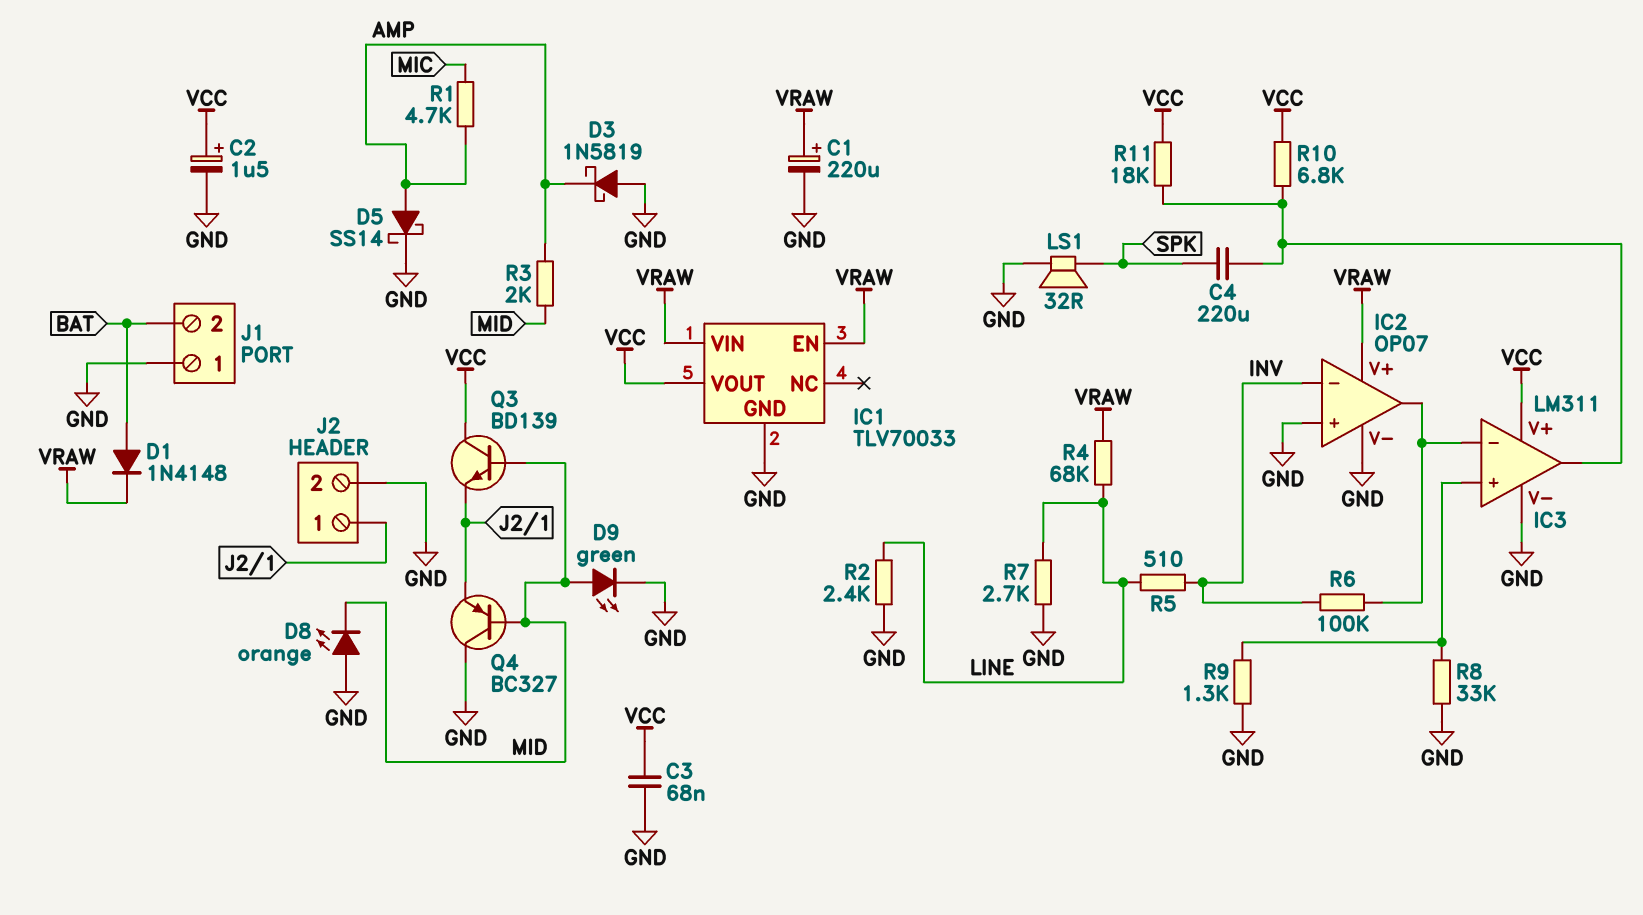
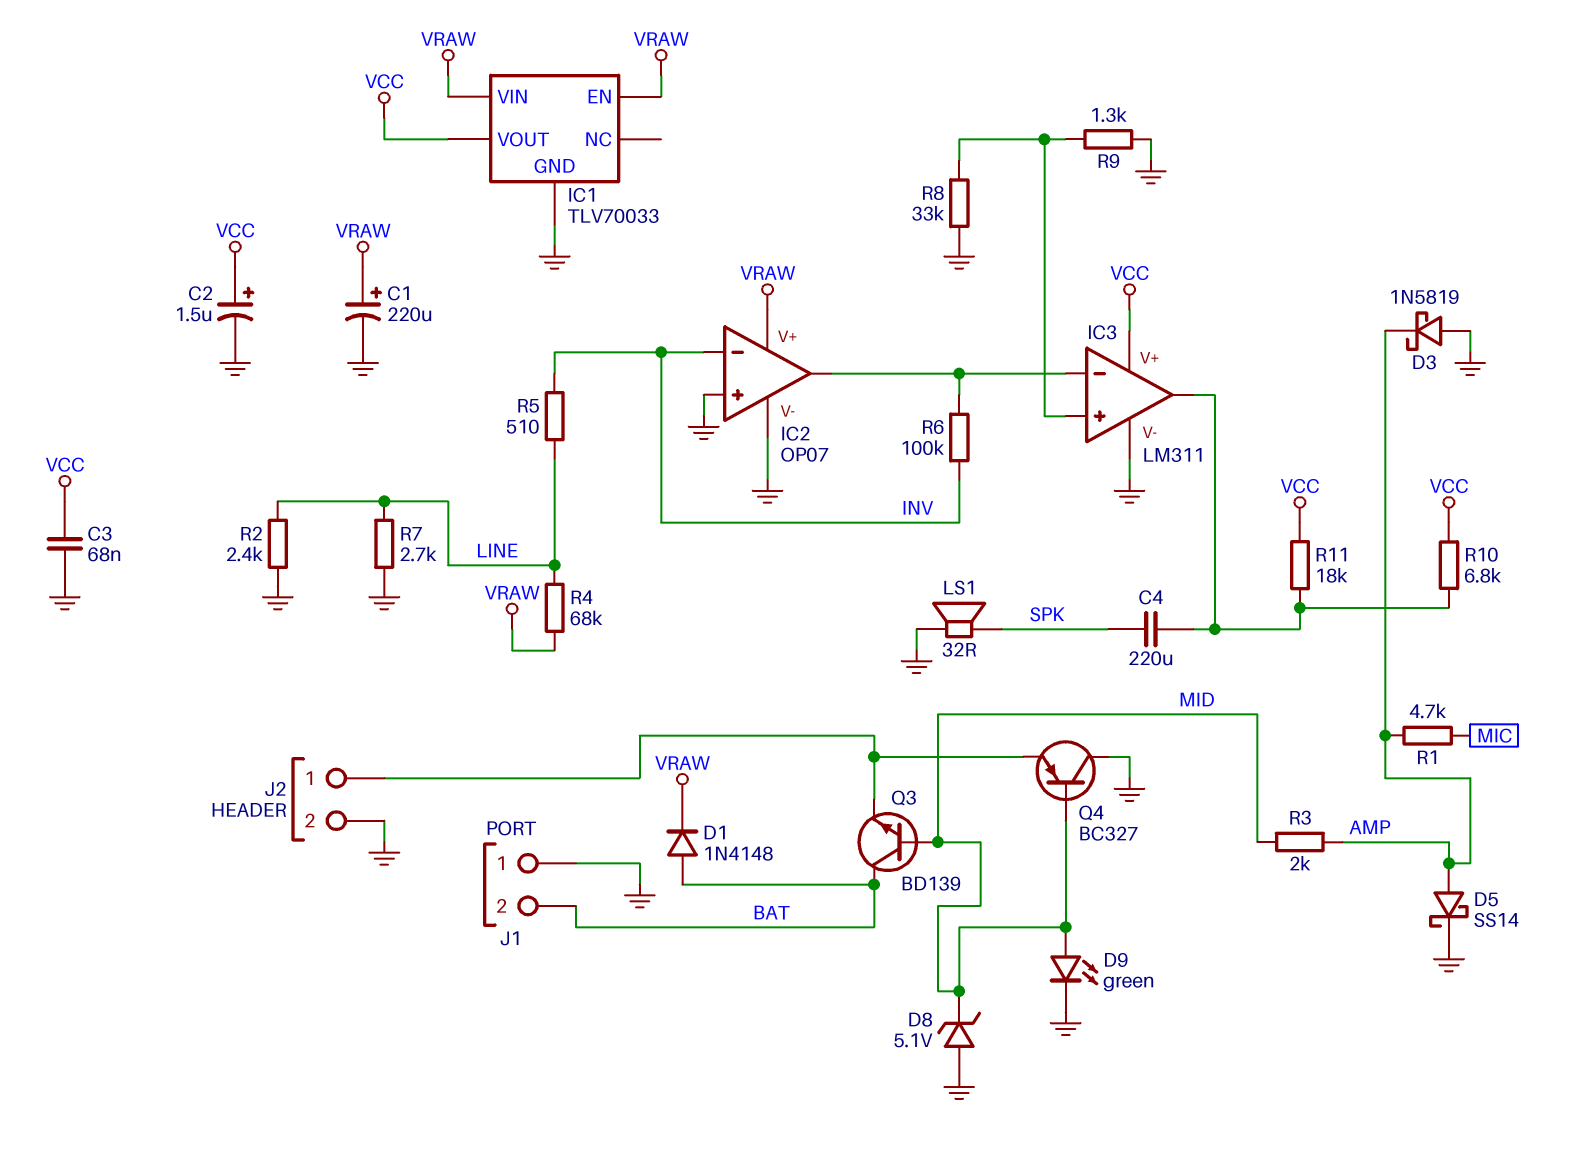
D8: LED orange (A GND, K MID) -> zener 5.1V (A GND, K MID)
Q3: NPN BD139 (B MID, C VCC, E J2/1) -> NPN BD139 (B MID, C BAT, E J2/1)

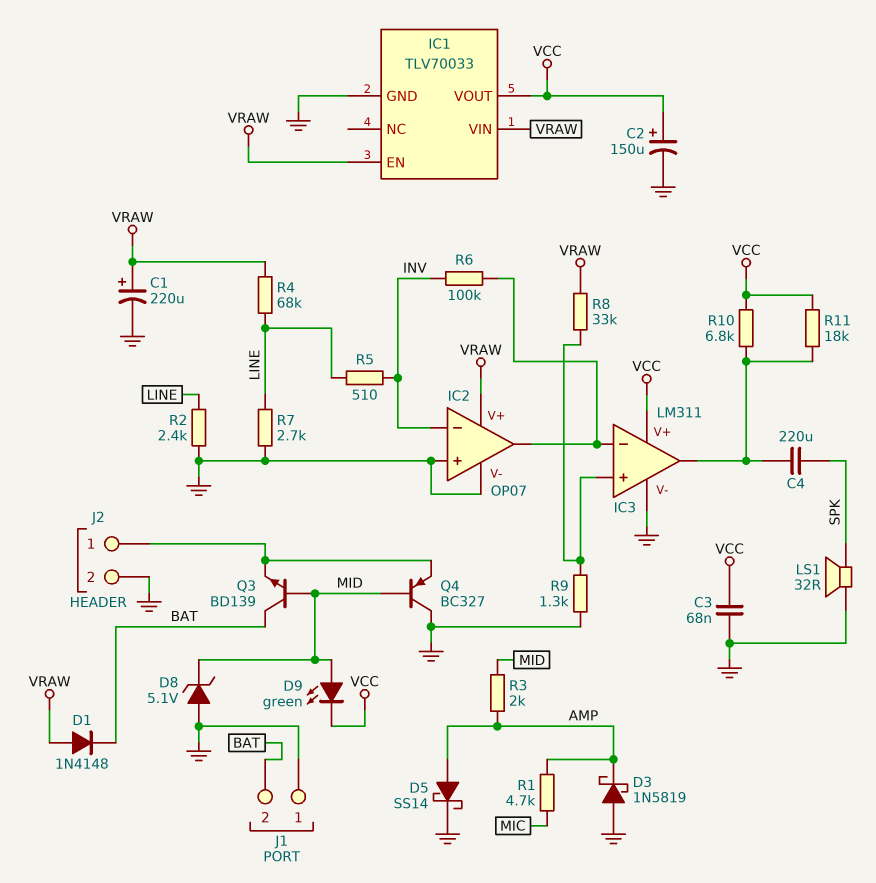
C2: 1.5uF (plus VCC, minus GND) -> 150uF (plus VCC, minus GND)
D1: diode 1N4148 (A BAT, K VRAW) -> diode 1N4148 (A VRAW, K BAT)
D9: LED green (A MID, K GND) -> LED green (A MID, K VCC)
R8: 33k (GND, IC3/in+) -> 33k (IC3/in+, VRAW)

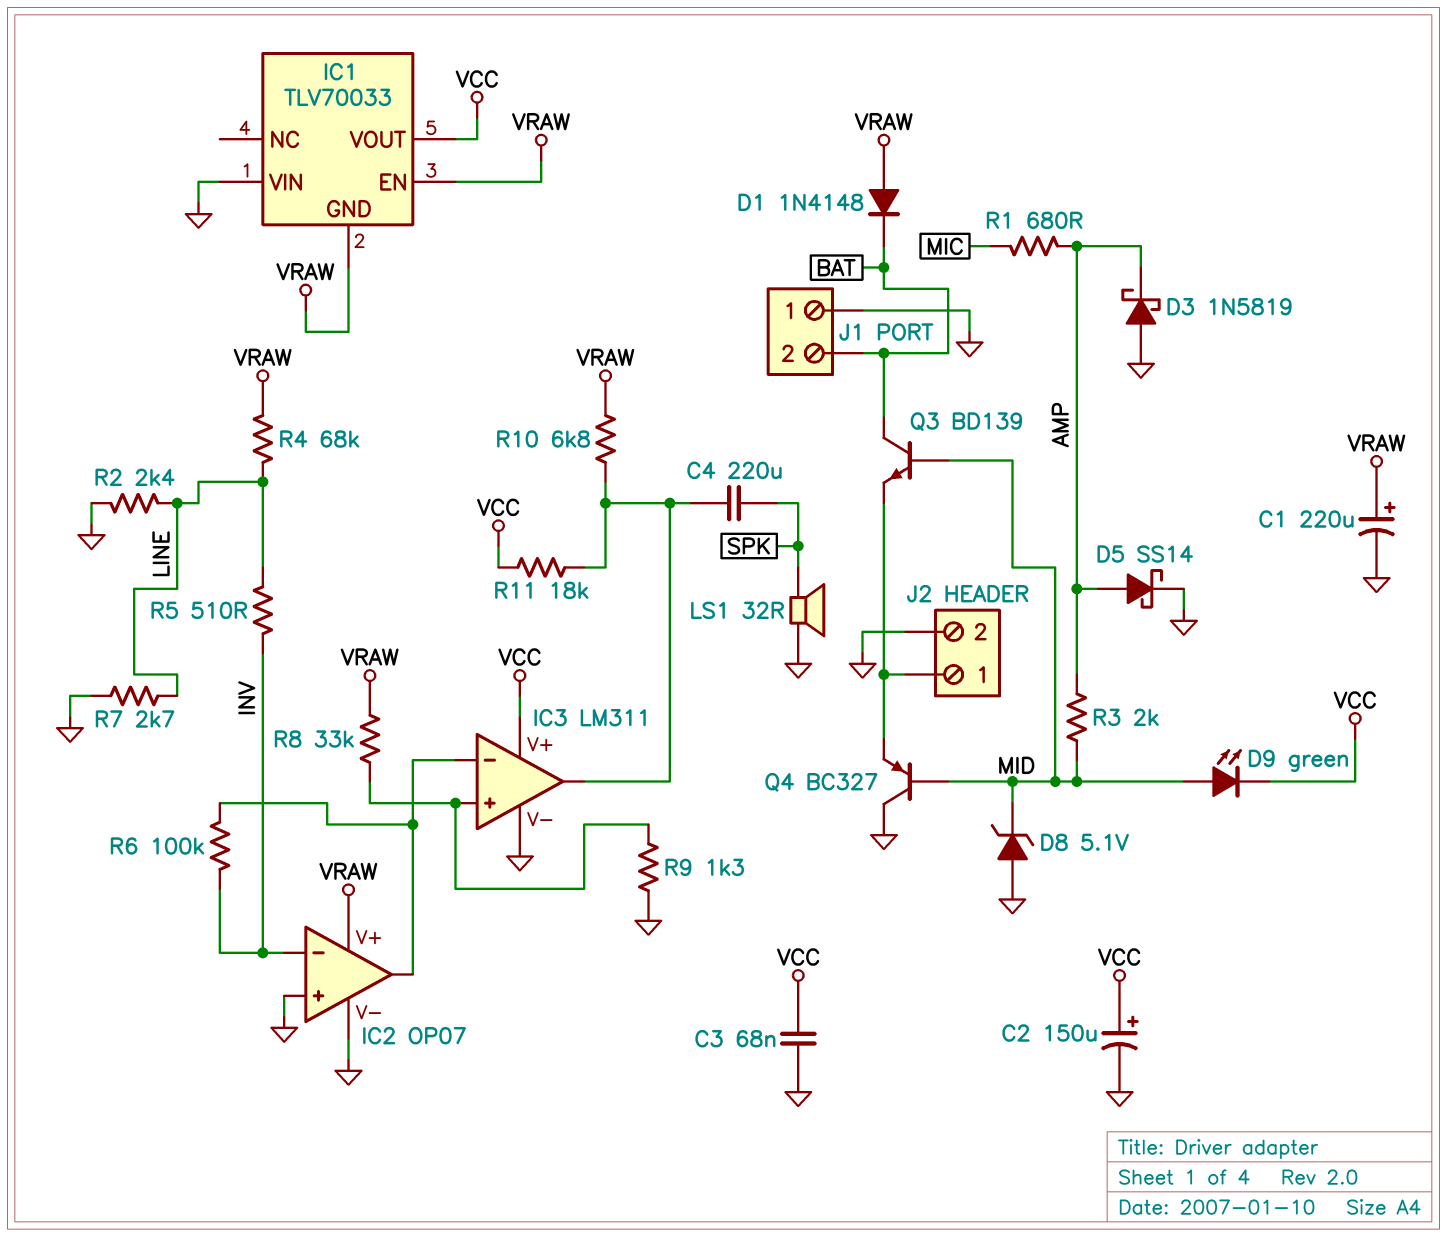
IC1 pin GND: GND -> VRAW
IC1 pin VIN: VRAW -> GND
R1: 4.7k (AMP, MIC) -> 680 (AMP, MIC)
R10: 6.8k (IC3/out, VCC) -> 6.8k (IC3/out, VRAW)

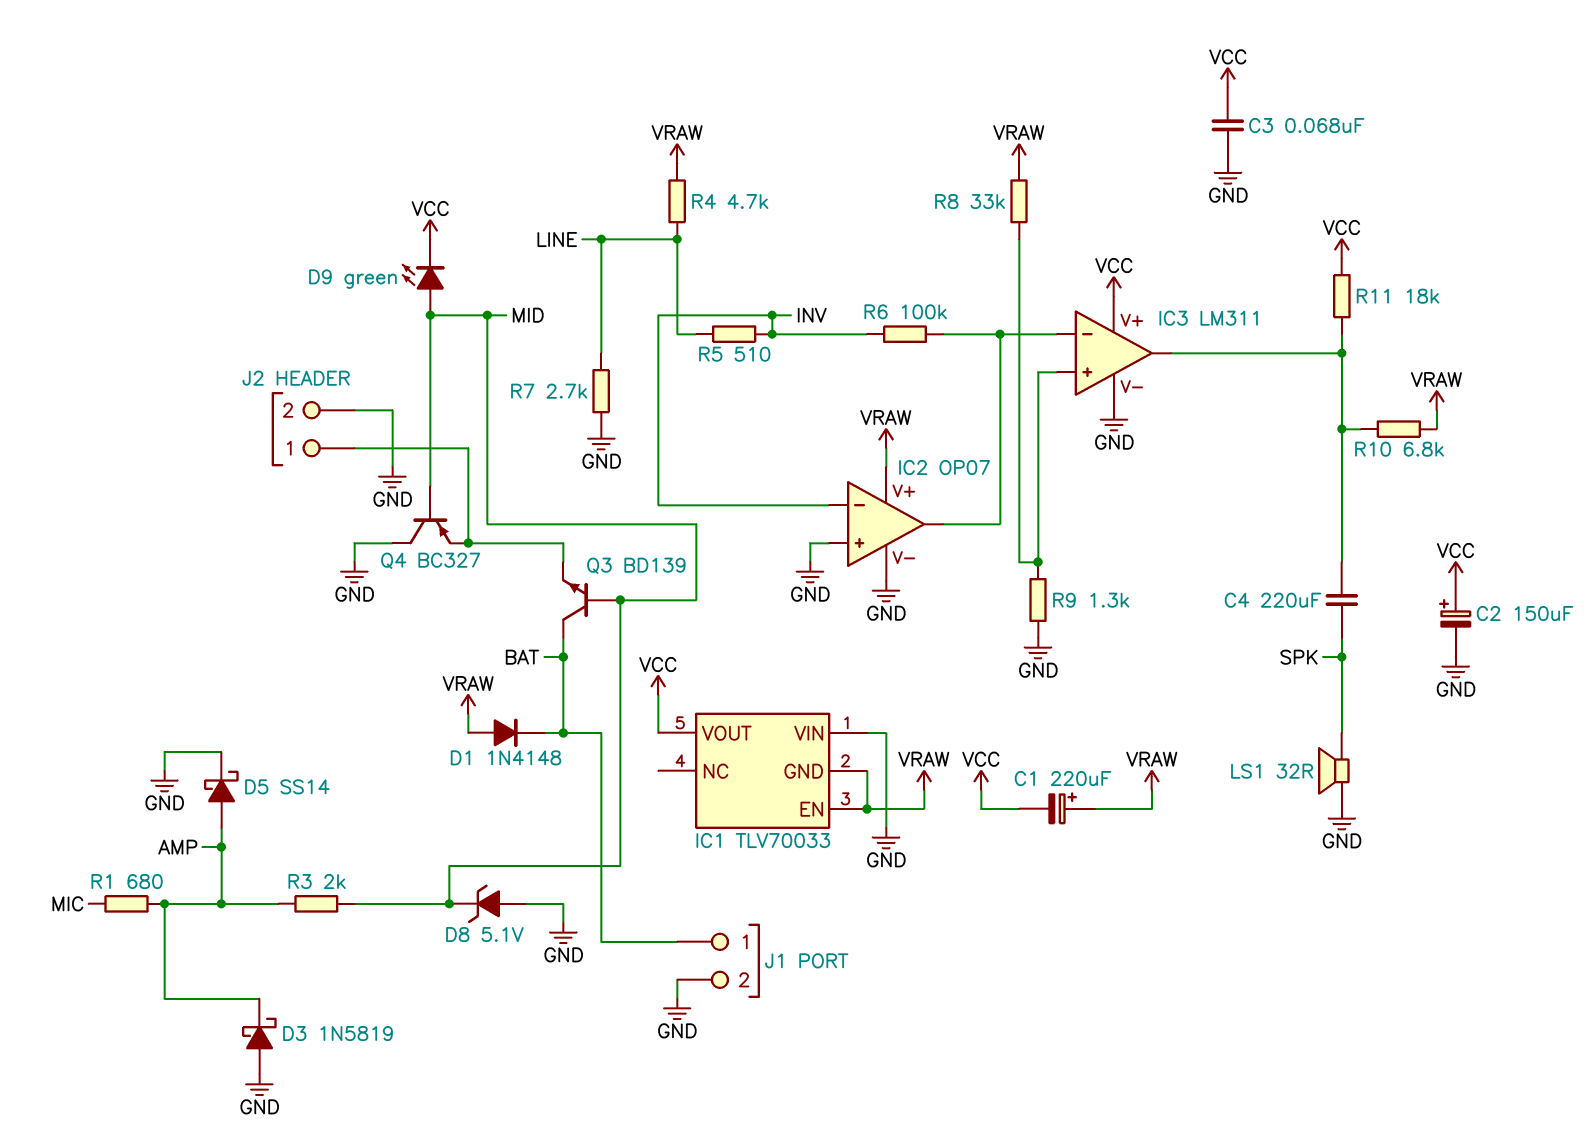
C1: 220uF (plus VRAW, minus GND) -> 220uF (plus VRAW, minus VCC)
J1 pin 1: GND -> BAT
J1 pin 2: BAT -> GND
R2: 2.4k (GND, LINE) -> none
R4: 68k (LINE, VRAW) -> 4.7k (LINE, VRAW)

